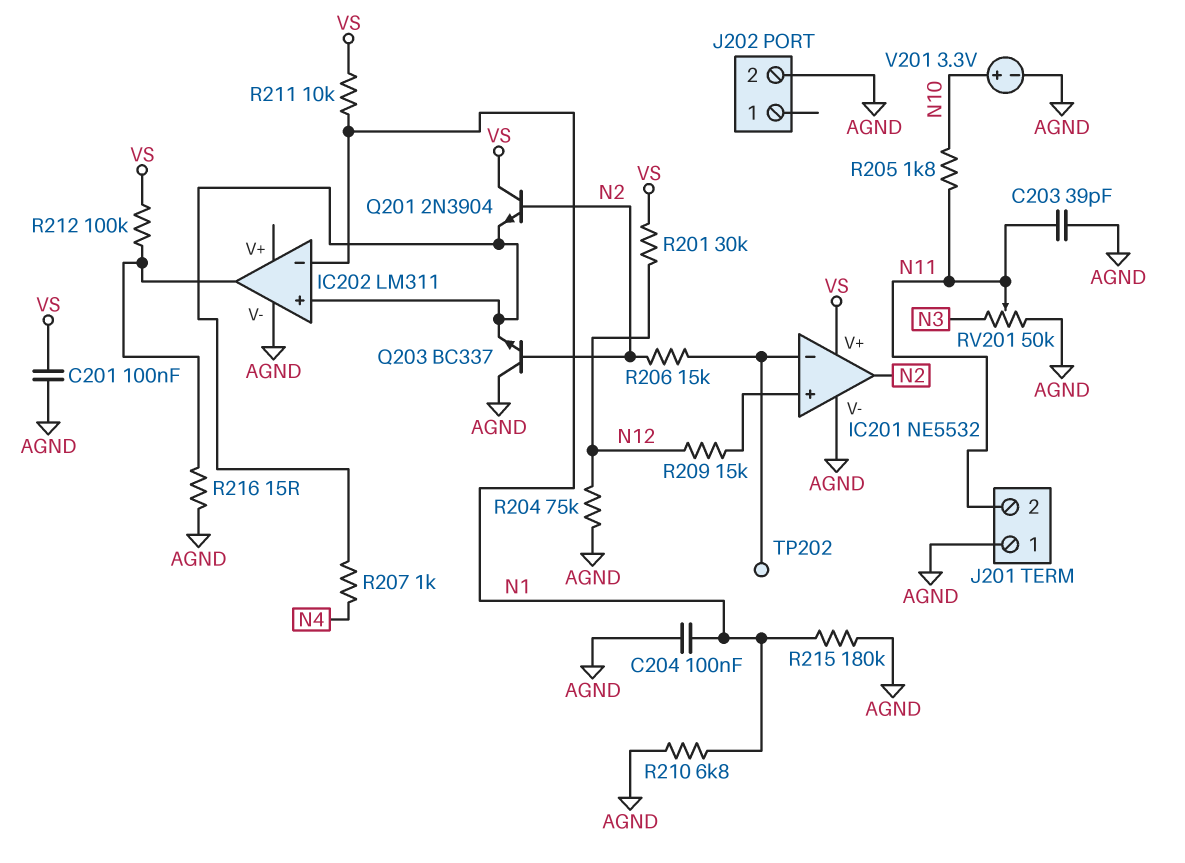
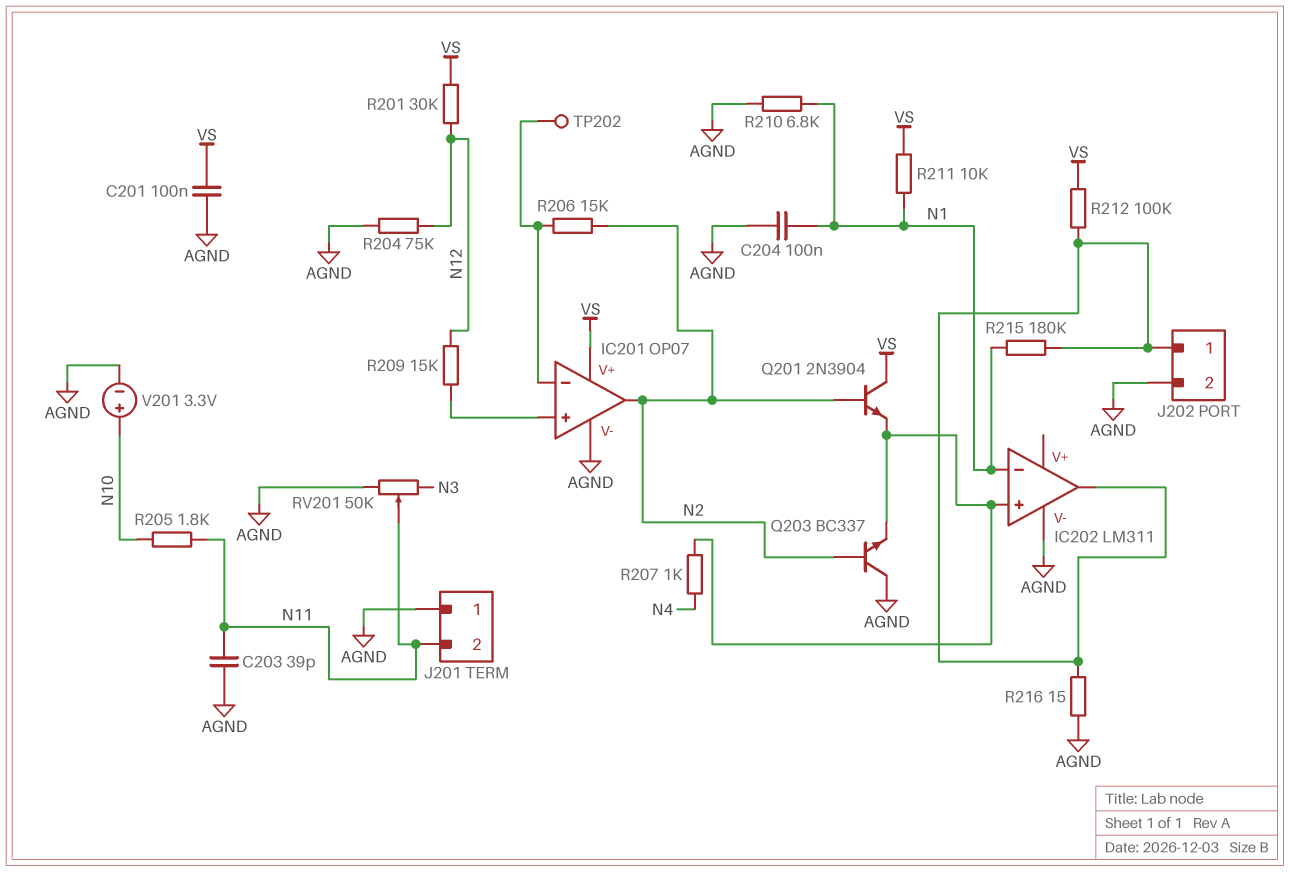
IC201: NE5532 -> OP07
J202 pin 1: none -> IC202/out
R215: 180k (AGND, N1) -> 180k (IC202/out, N1)

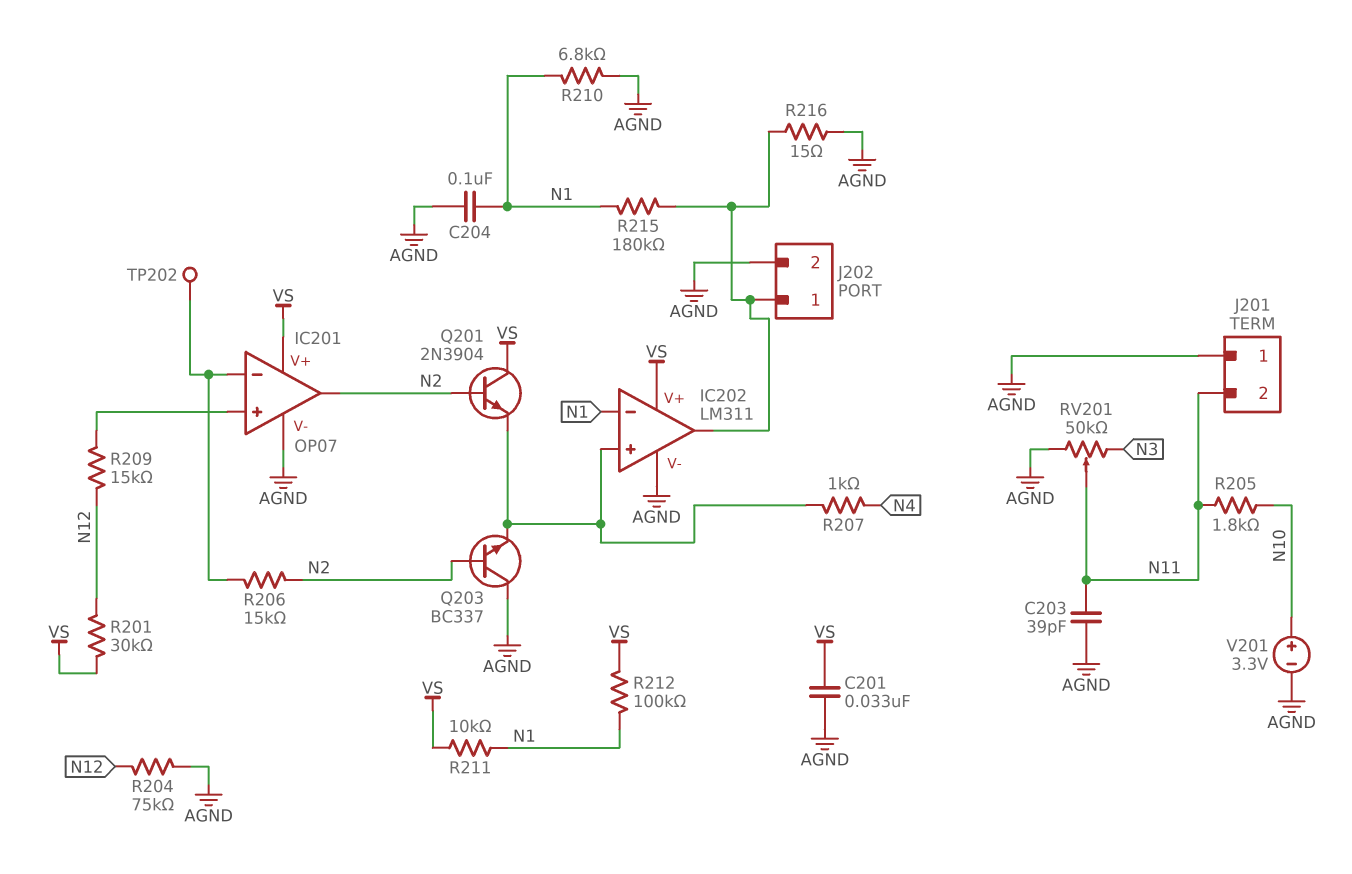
C201: 100nF (AGND, VS) -> 33nF (AGND, VS)
IC202 pin V+: none -> VS
R212: 100k (IC202/out, VS) -> 100k (N1, VS)

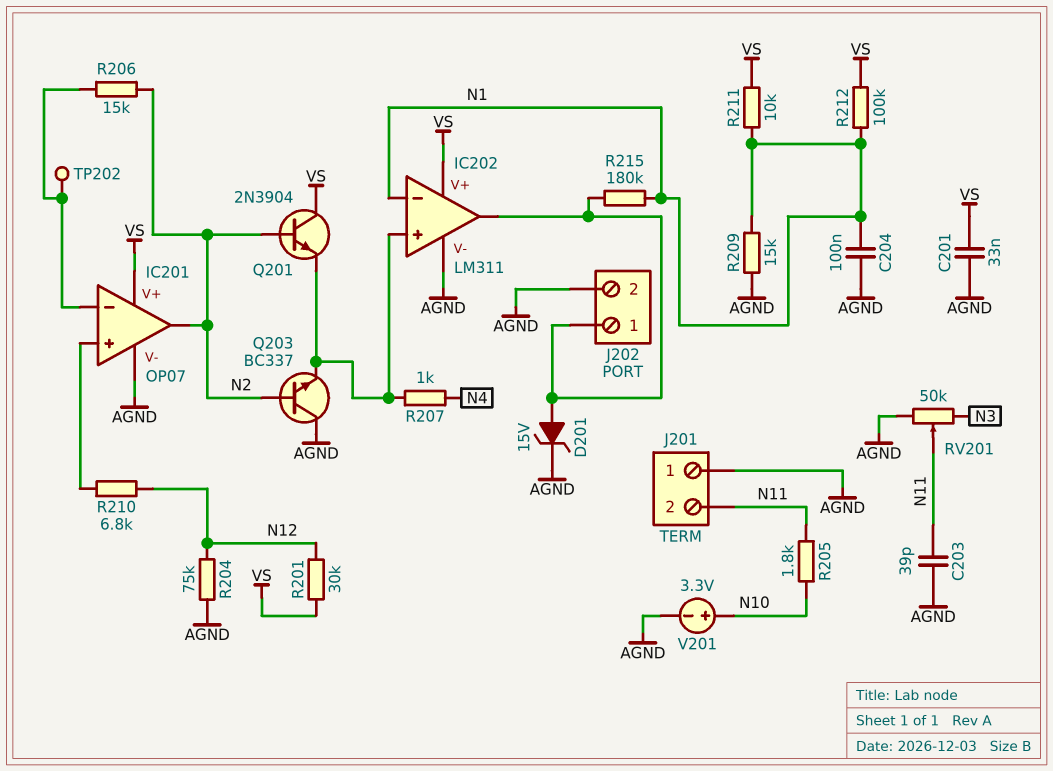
D201: none -> zener 15V (A IC202/out, K AGND)
R209: 15k (IC201/in+, N12) -> 15k (AGND, N1)
R210: 6.8k (AGND, N1) -> 6.8k (IC201/in+, N12)
R216: 15 (AGND, IC202/out) -> none

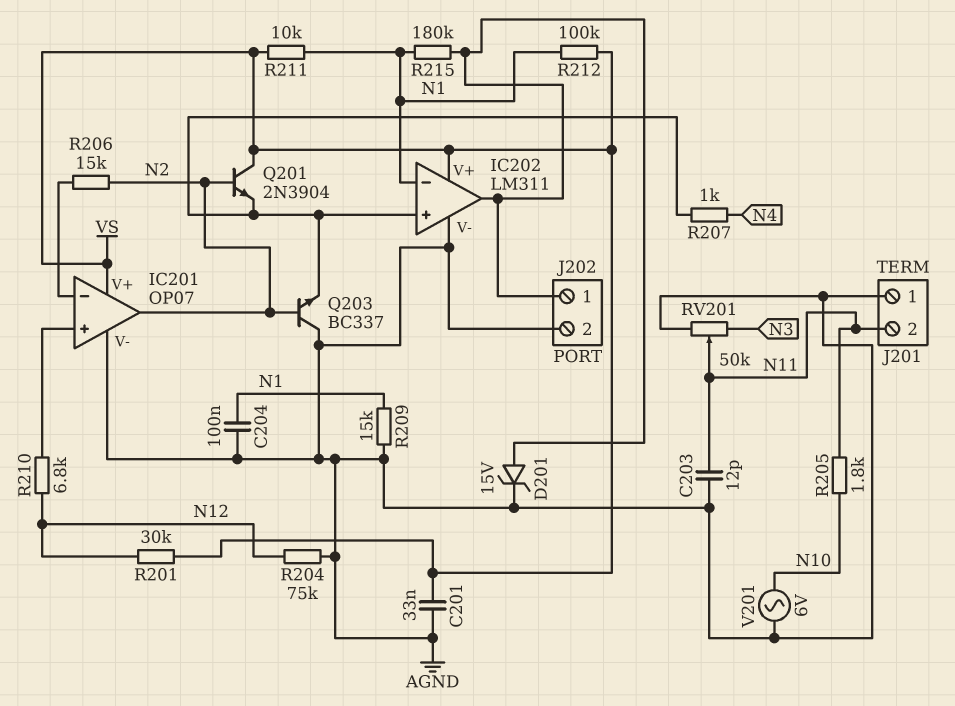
C203: 39pF (AGND, N11) -> 12pF (AGND, N11)
TP202: test point (IC201/in-) -> none
V201: 3.3V (plus N10, minus AGND) -> AC 6V (AGND, N10)

